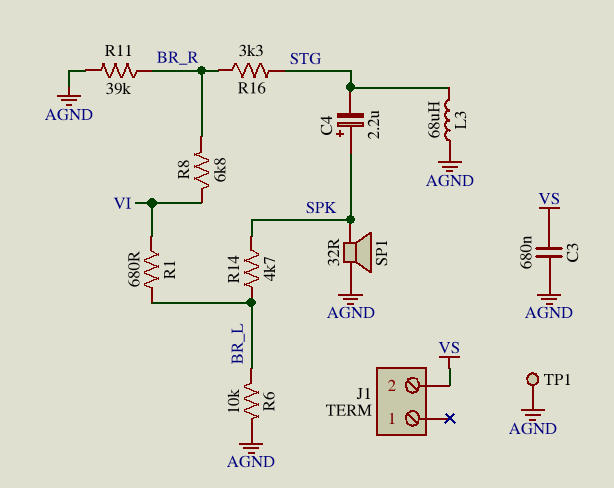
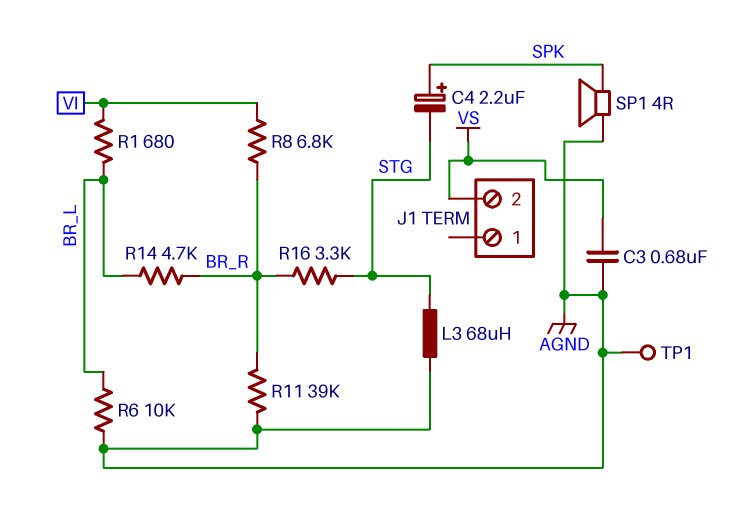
R14: 4.7k (BR_L, SPK) -> 4.7k (BR_L, BR_R)
SP1: speaker 32R (AGND, SPK) -> speaker 4R (AGND, SPK)

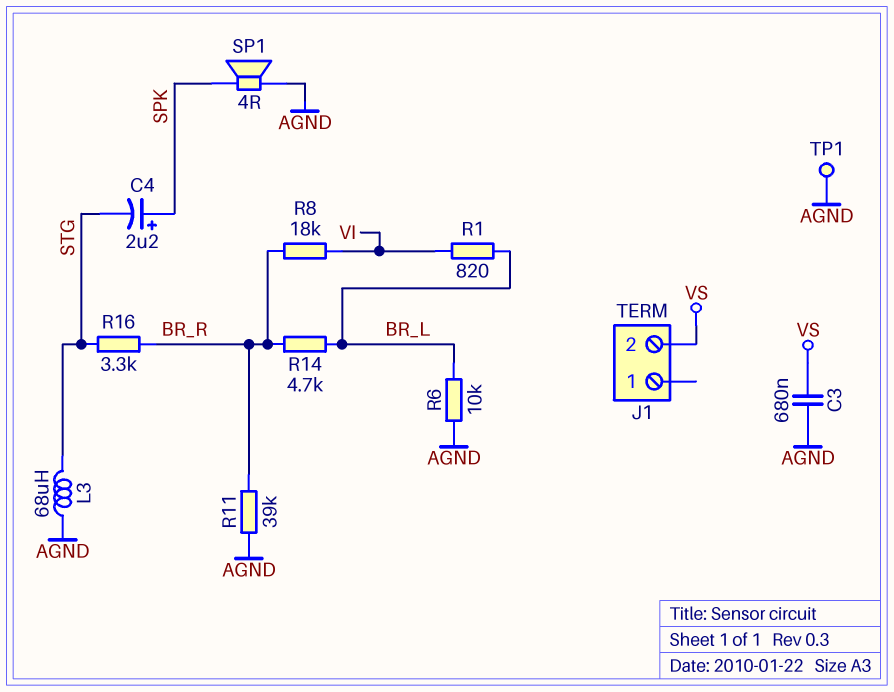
R1: 680 (BR_L, VI) -> 820 (BR_L, VI)
R8: 6.8k (BR_R, VI) -> 18k (BR_R, VI)

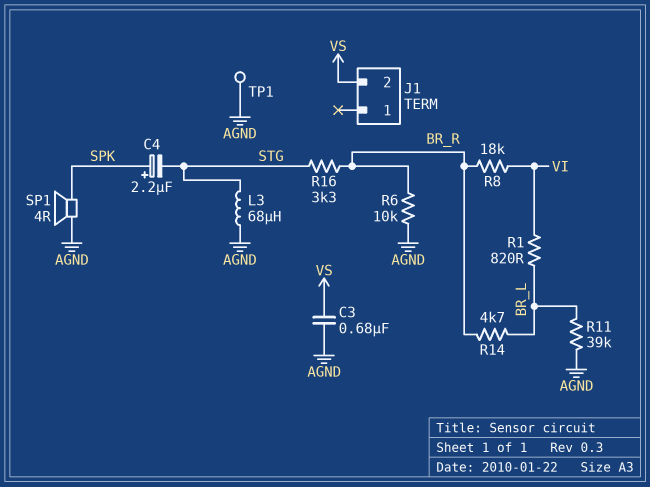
R6: 10k (AGND, BR_L) -> 10k (AGND, BR_R)
R11: 39k (AGND, BR_R) -> 39k (AGND, BR_L)

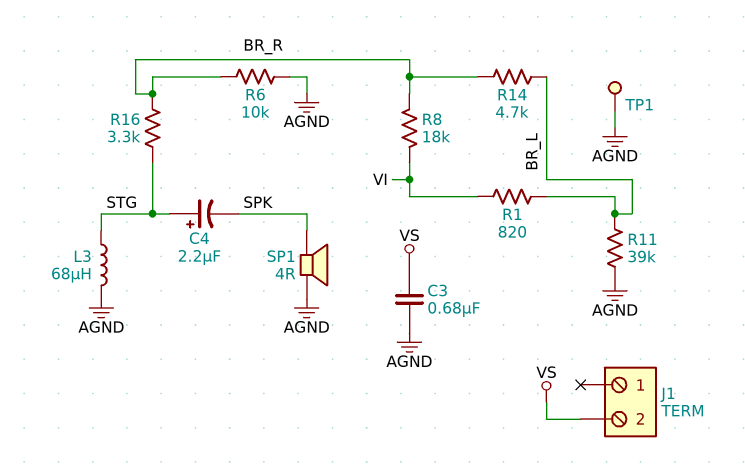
C4: 2.2uF (plus SPK, minus STG) -> 2.2uF (plus STG, minus SPK)

